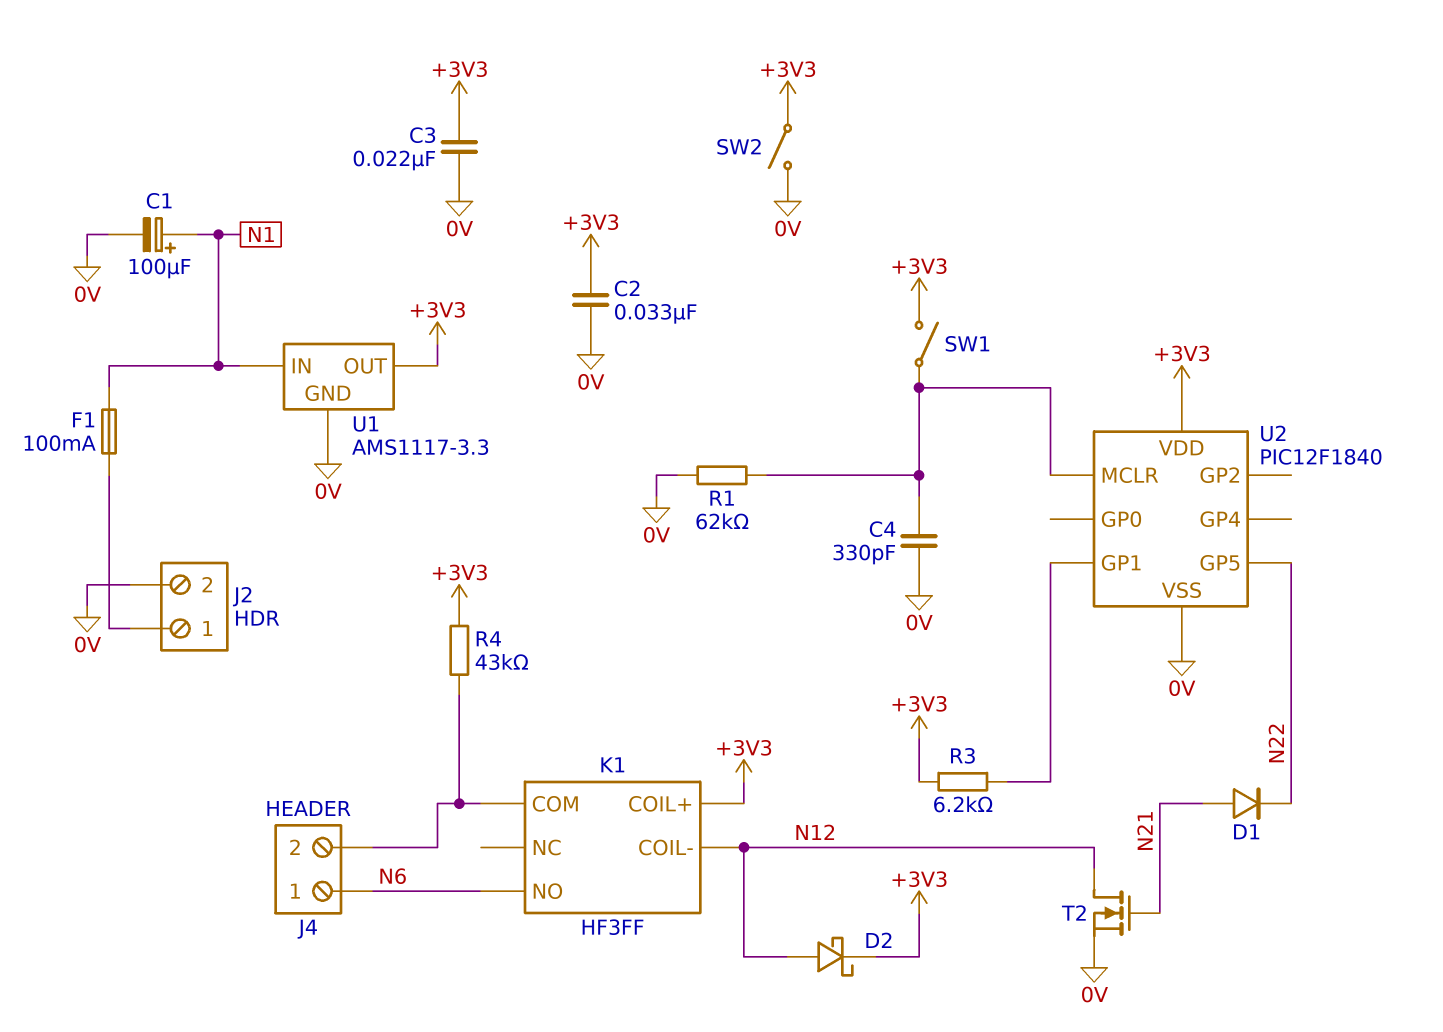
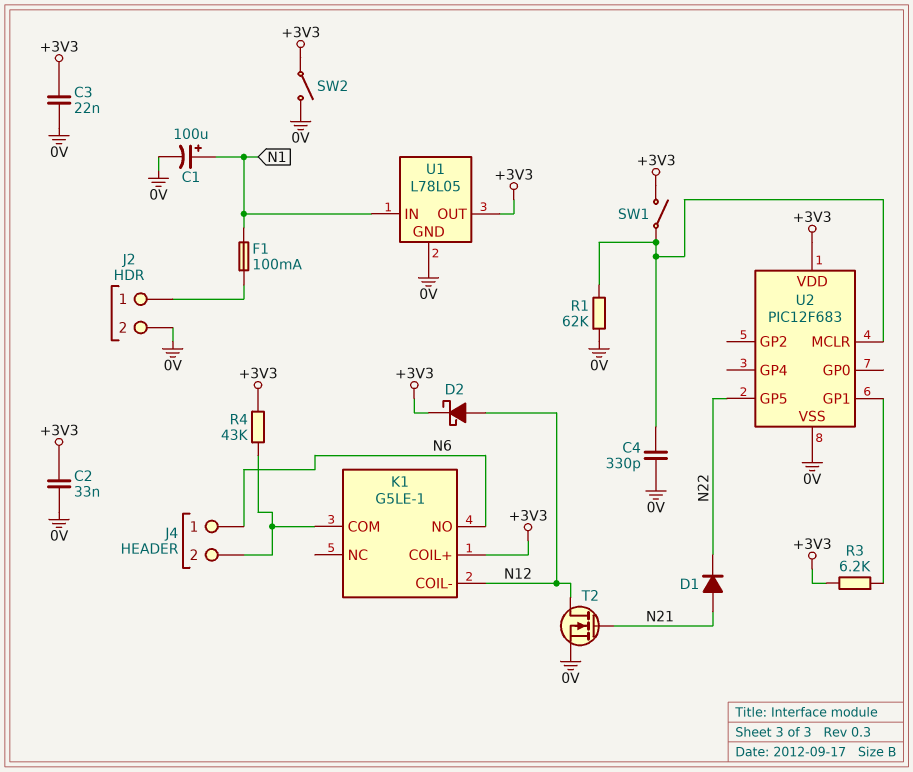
K1: HF3FF -> G5LE-1
U1: AMS1117-3.3 -> L78L05
U2: PIC12F1840 -> PIC12F683

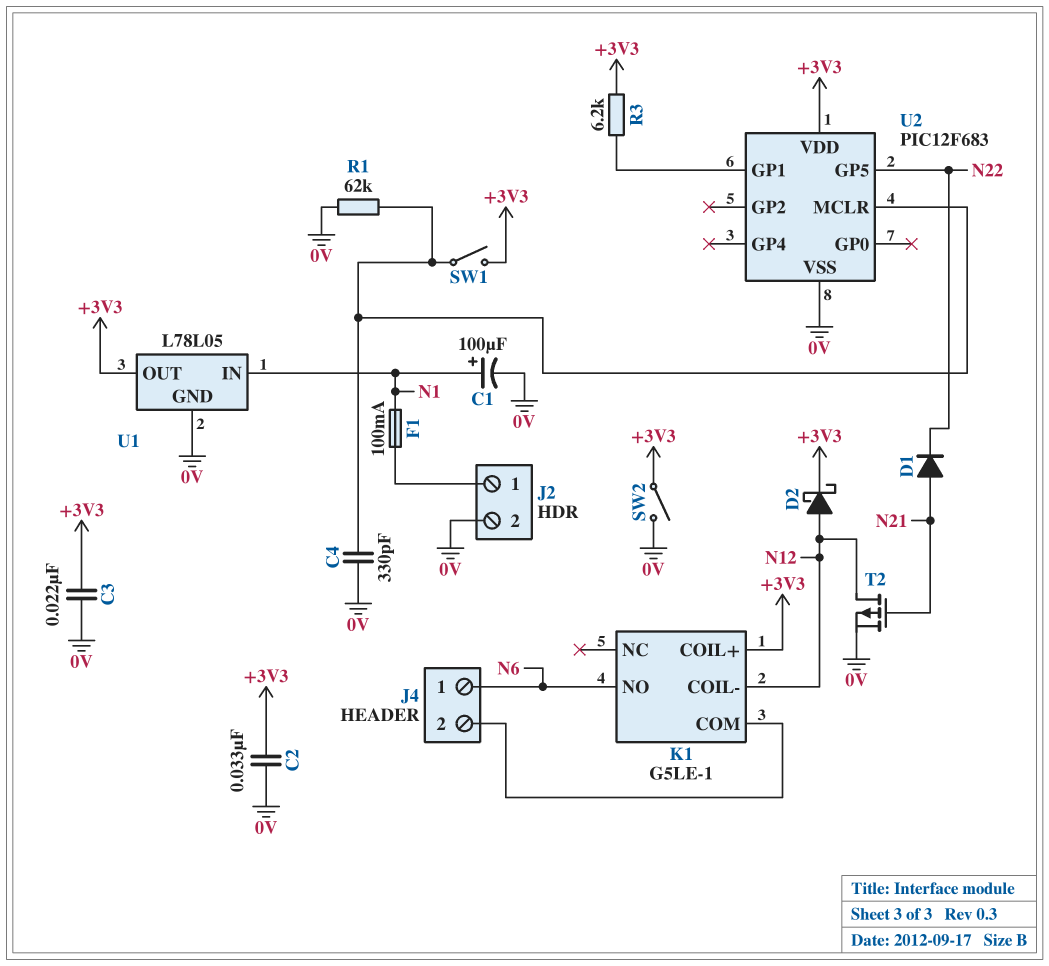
R4: 43k (+3V3, J4/2) -> none
T2: NMOS (G N21, D N12, S 0V) -> PMOS (G N21, D N12, S 0V)

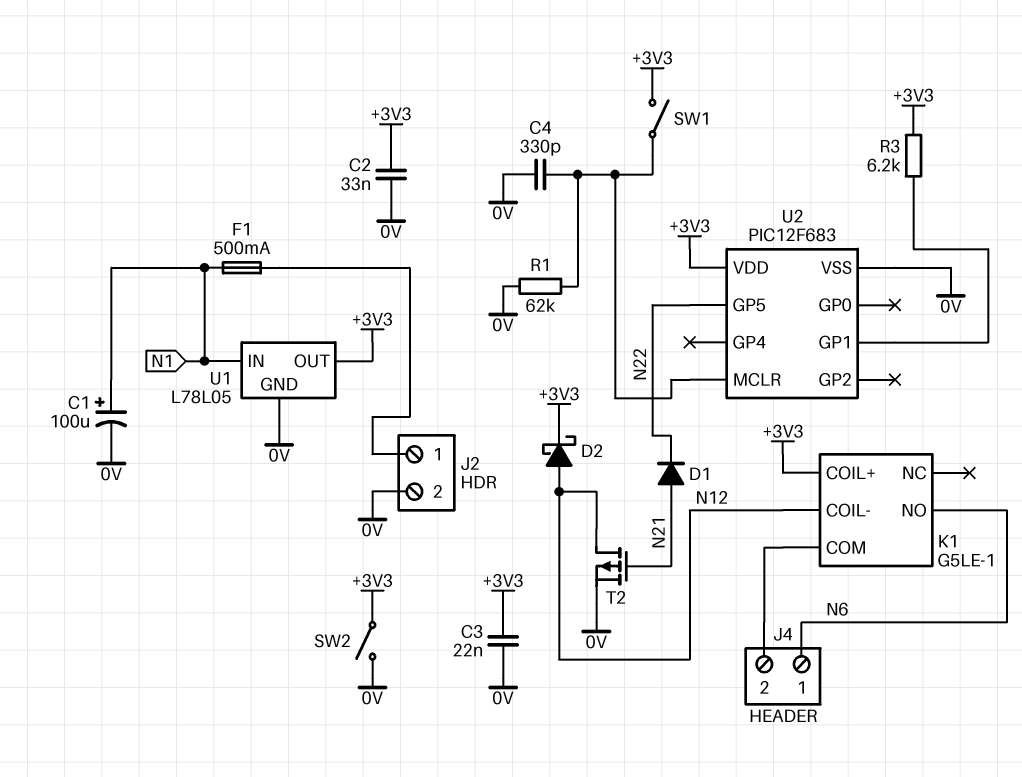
F1: 100mA (J2/1, N1) -> 500mA (J2/1, N1)

